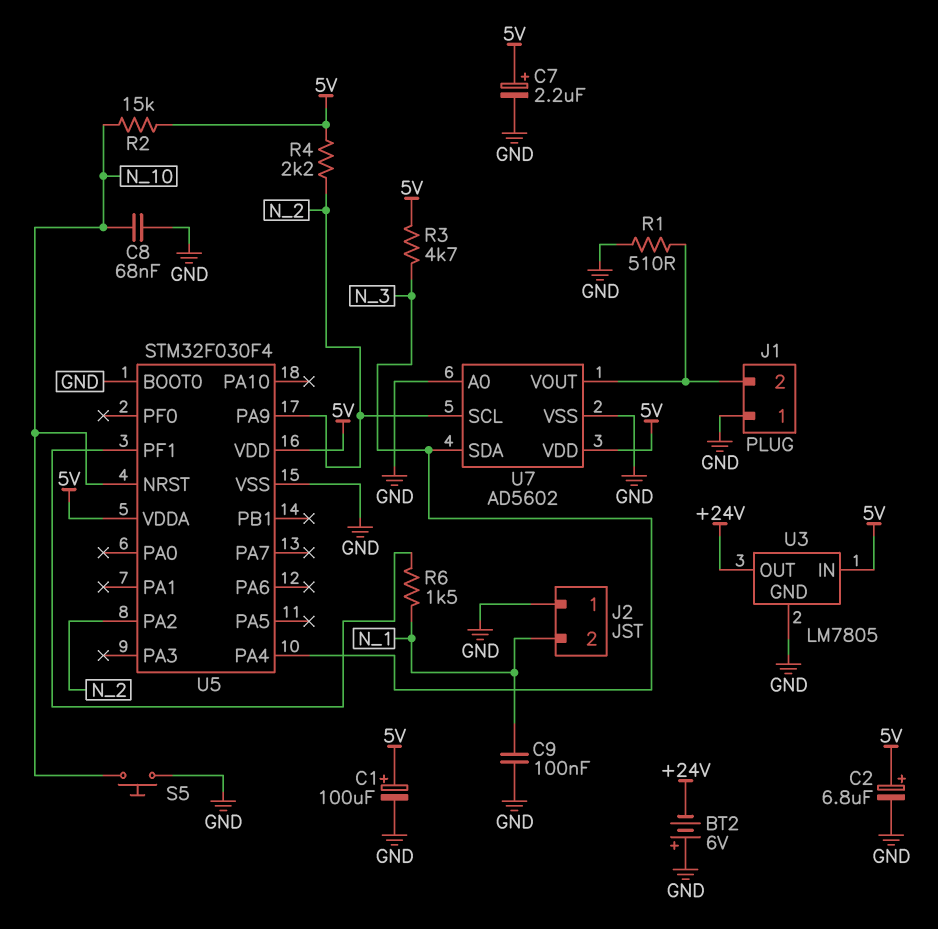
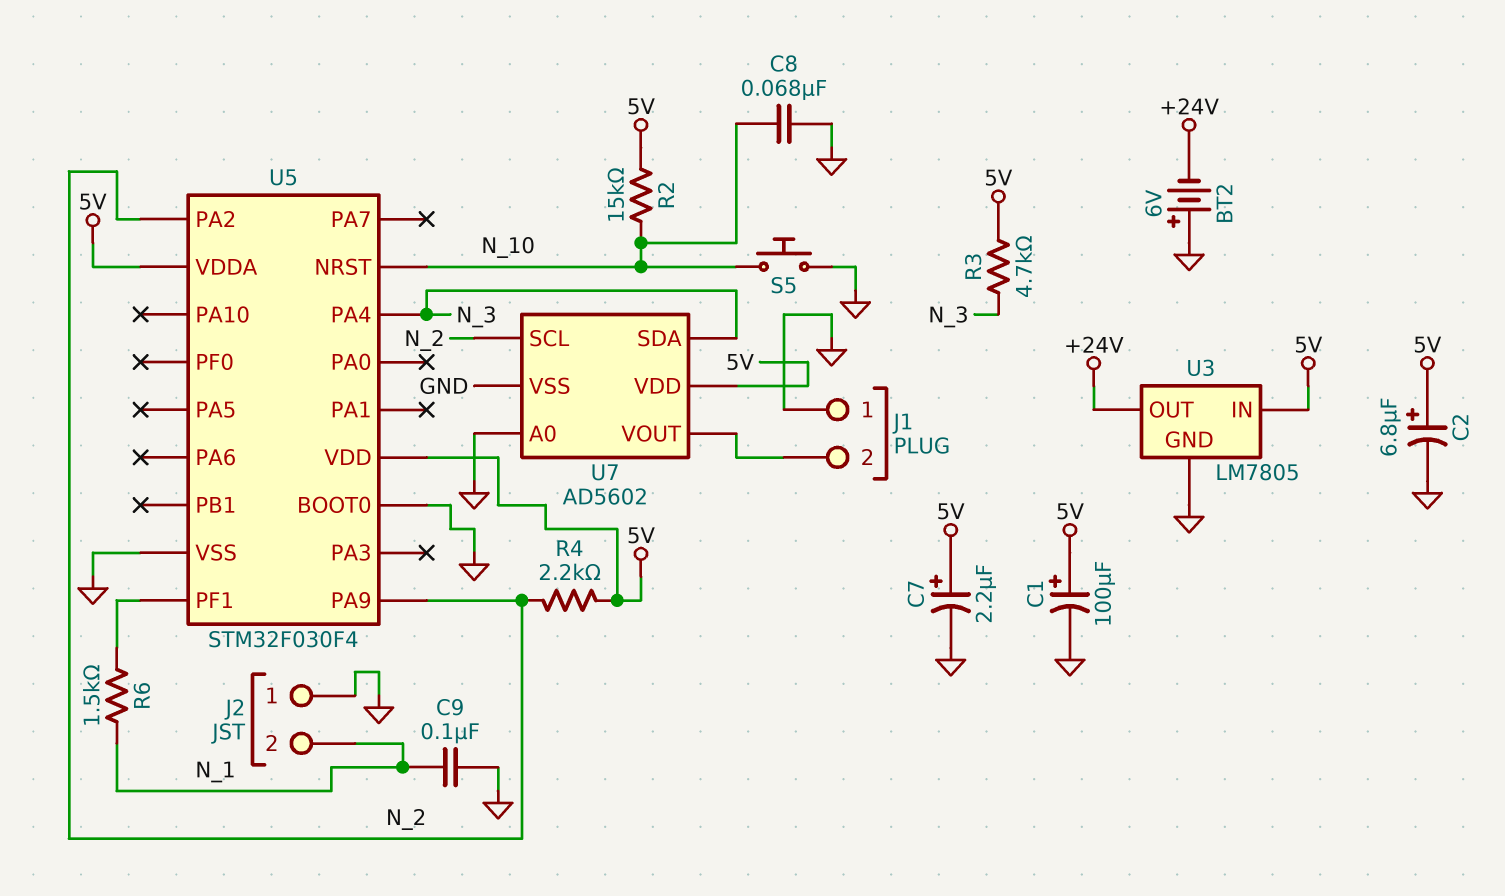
R1: 510 (GND, J1/2) -> none

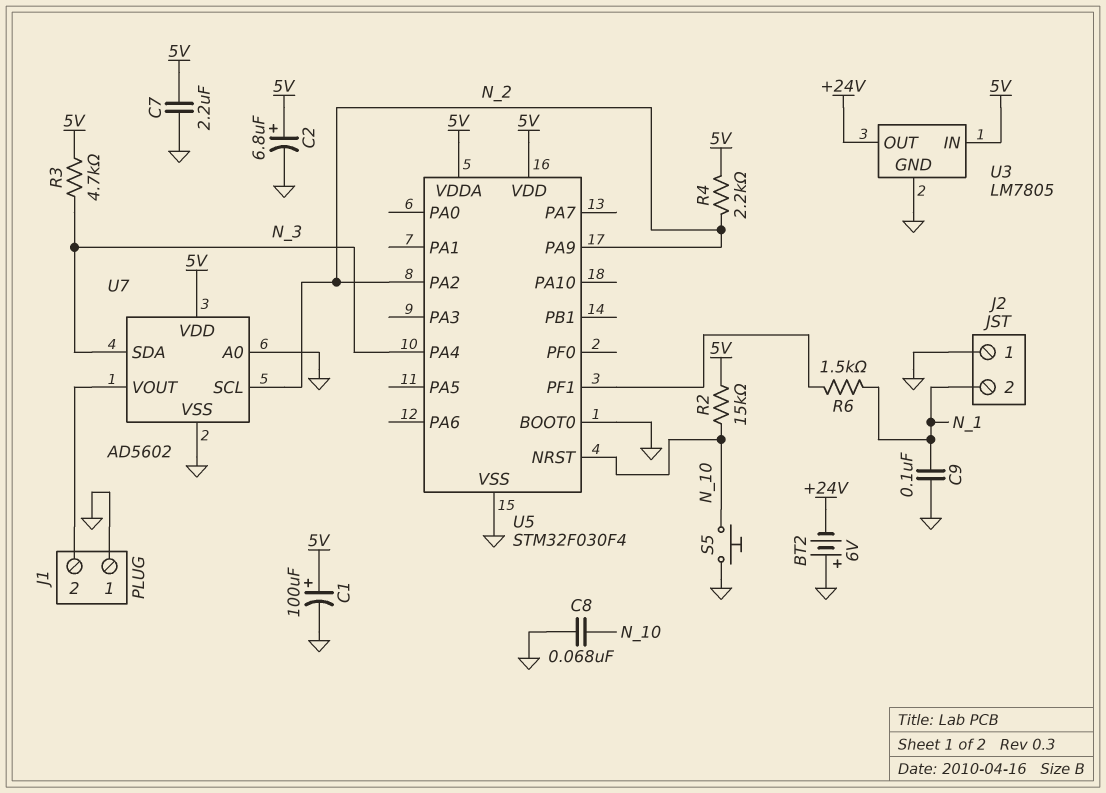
C7: 2.2uF (plus 5V, minus GND) -> 2.2uF (5V, GND)

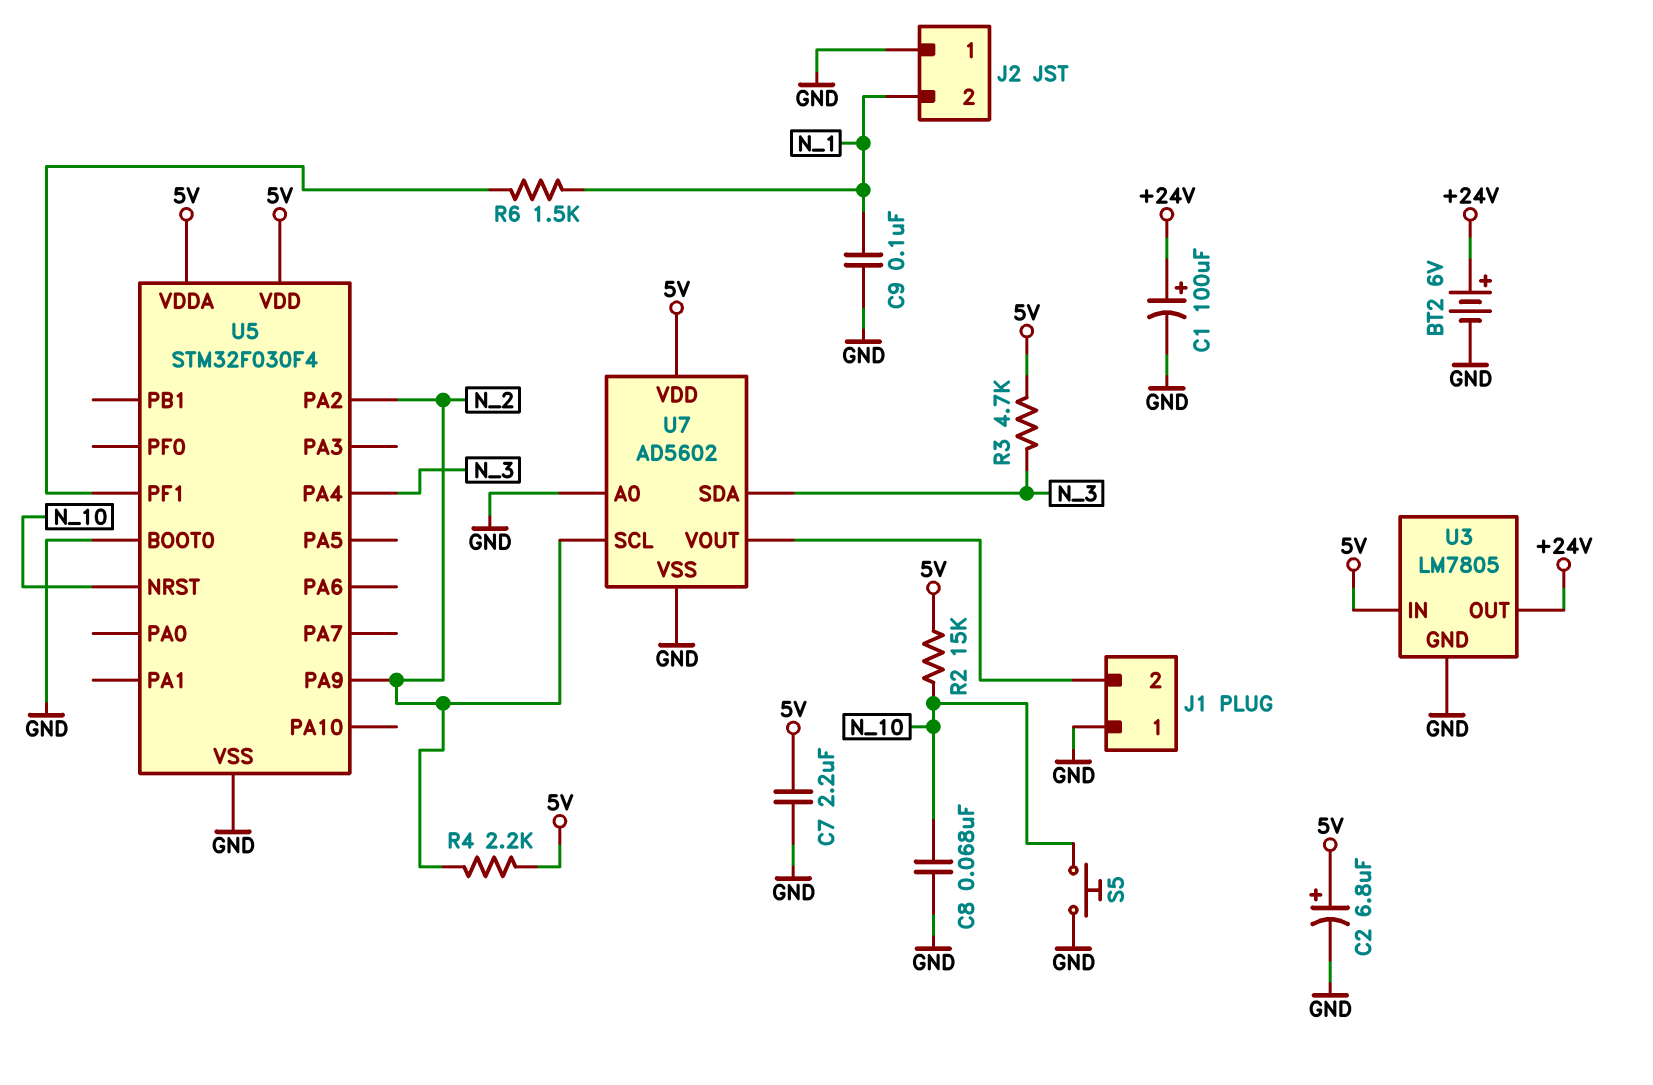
BT2: 6V (plus GND, minus +24V) -> 6V (plus +24V, minus GND)
C1: 100uF (plus 5V, minus GND) -> 100uF (plus +24V, minus GND)

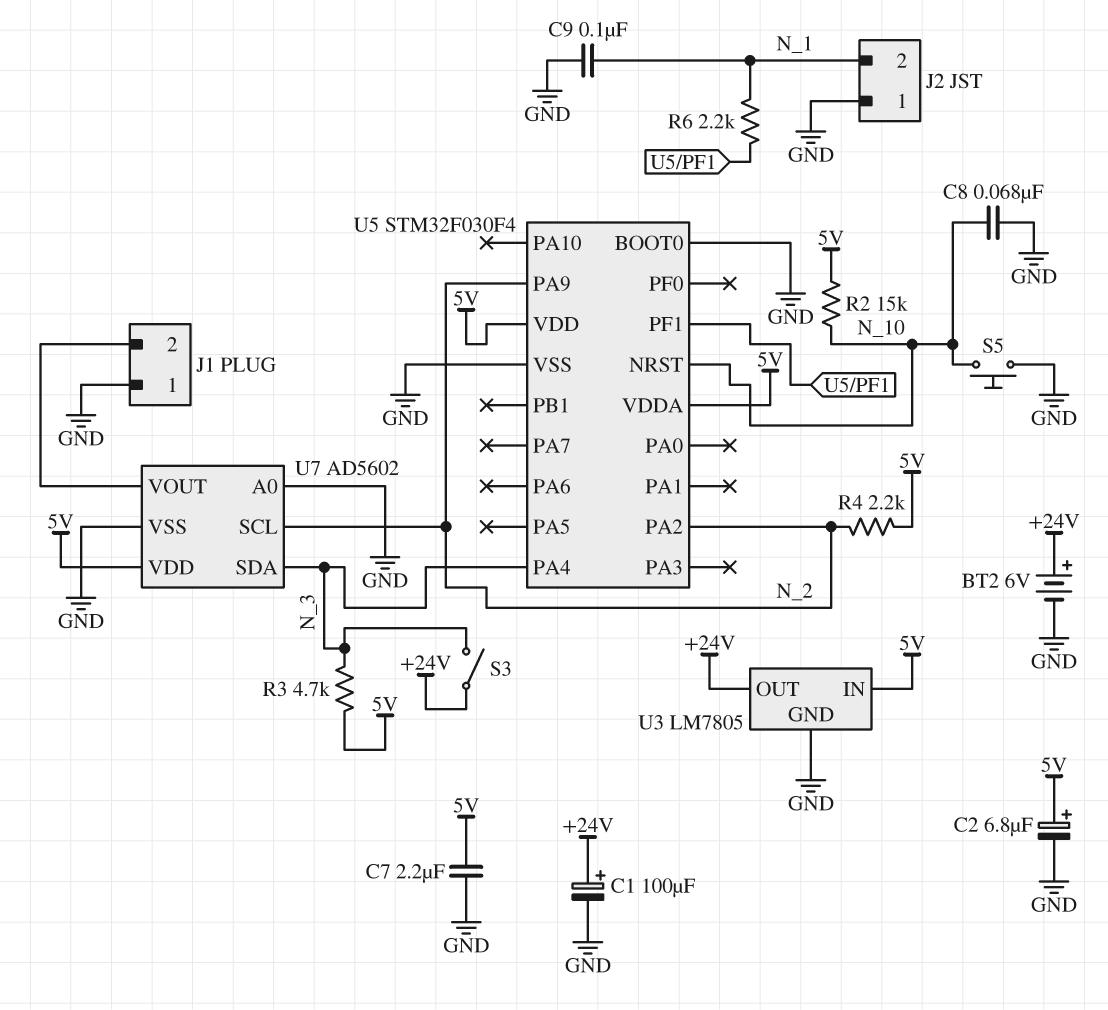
R6: 1.5k (N_1, U5/PF1) -> 2.2k (N_1, U5/PF1)
S3: none -> switch (+24V, N_3)

